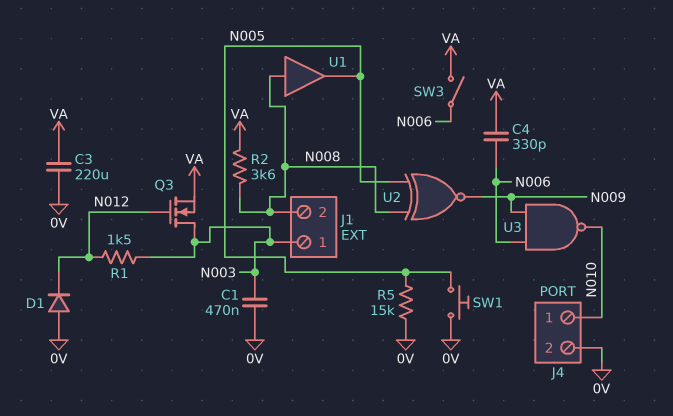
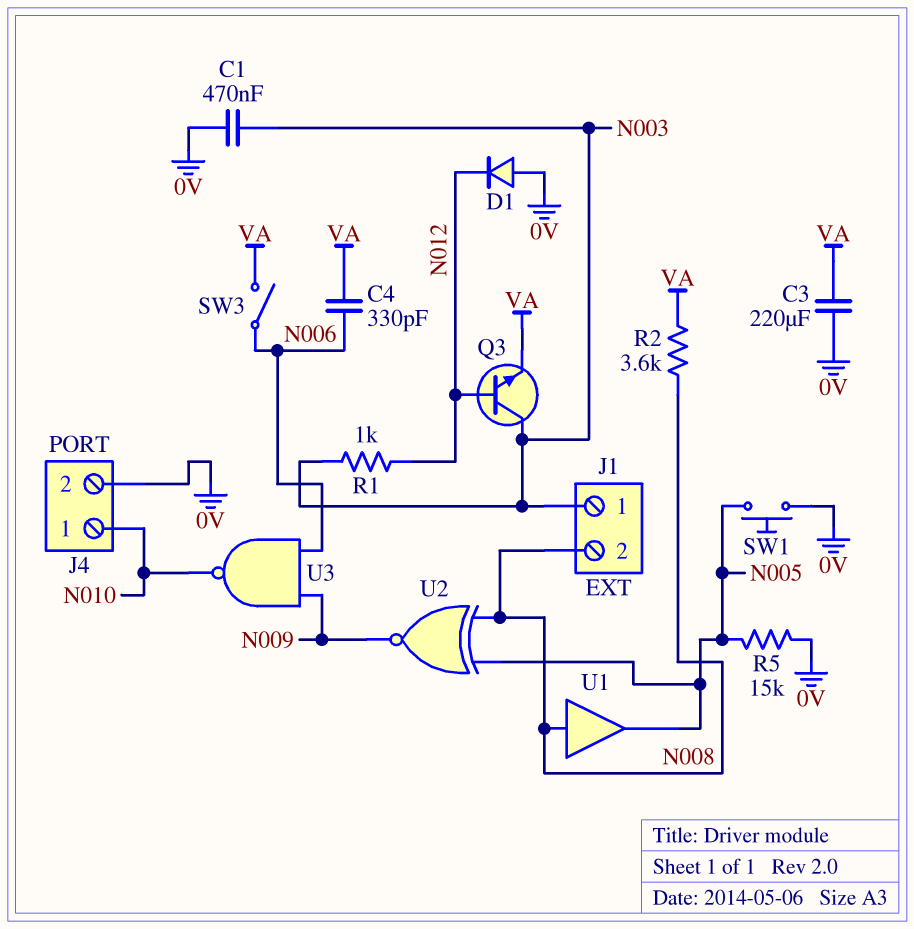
Q3: NMOS (G N012, D N003, S VA) -> NPN (B N012, C N003, E VA)
R1: 1.5k (N003, N012) -> 1k (N003, N012)

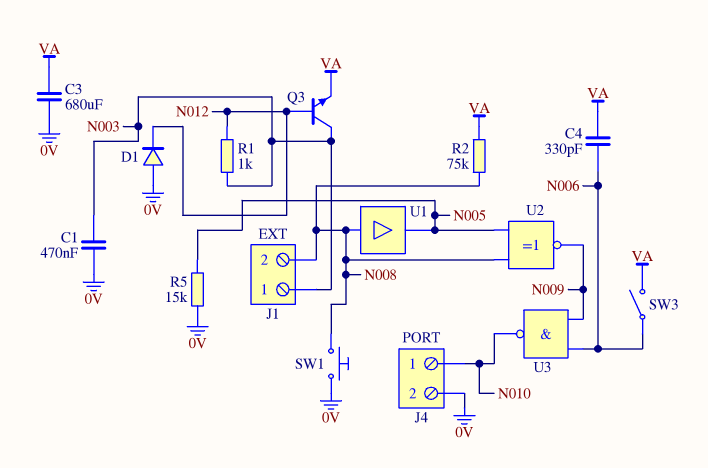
C3: 220uF (0V, VA) -> 680uF (0V, VA)
R2: 3.6k (N008, VA) -> 75k (N008, VA)
SW1: button (0V, N005) -> button (0V, N008)

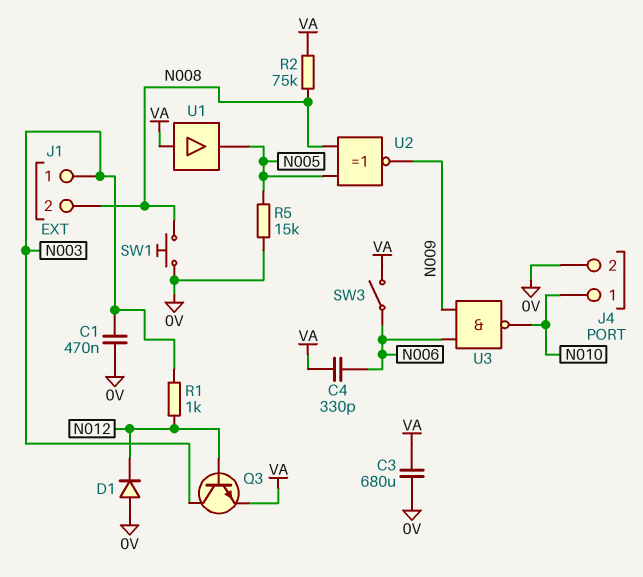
U1: buffer (in N008, out N005) -> buffer (in VA, out N005)

